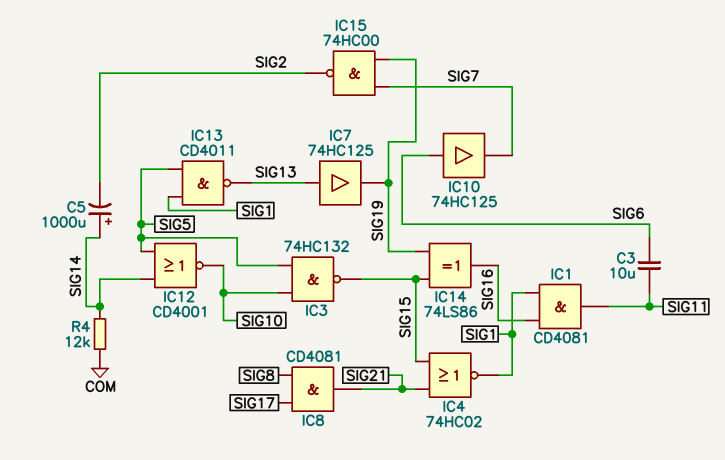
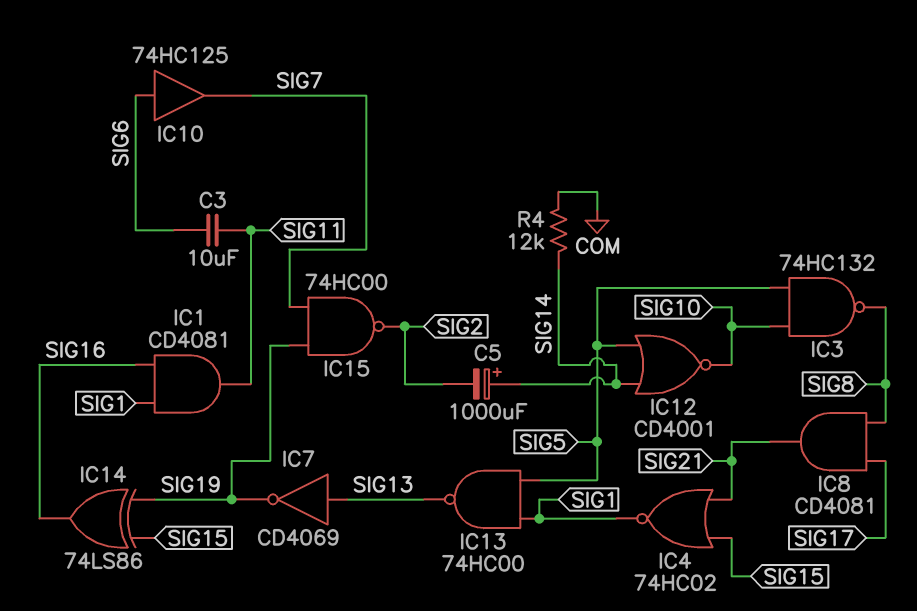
IC3: NAND 74HC132 (in SIG5, in SIG10, out SIG15) -> NAND 74HC132 (in SIG5, in SIG10, out SIG8)
IC7: buffer 74HC125 (in SIG13, out SIG19) -> NOT CD4069 (in SIG13, out SIG19)
IC13: NAND CD4011 (in SIG1, in SIG5, out SIG13) -> NAND 74HC00 (in SIG1, in SIG5, out SIG13)

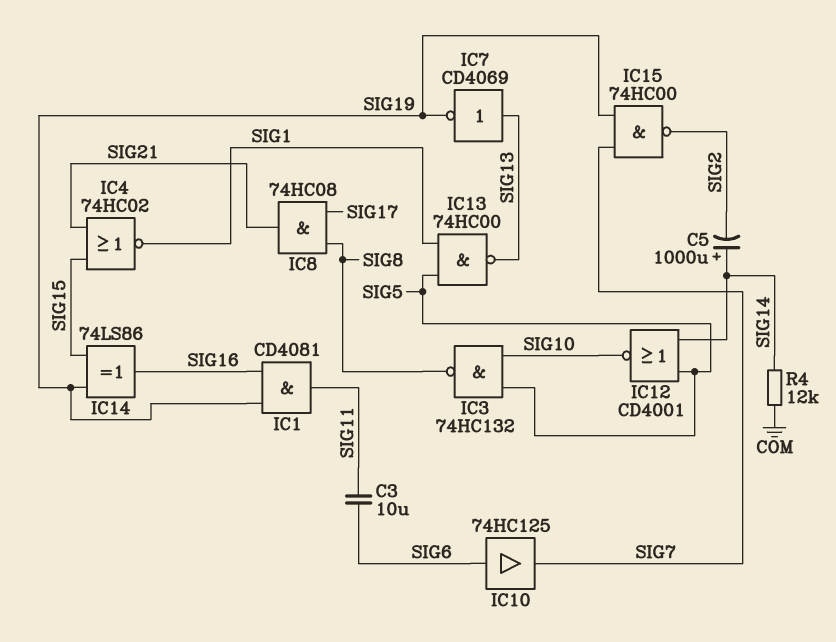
IC1: AND CD4081 (in SIG1, in SIG16, out SIG11) -> AND CD4081 (in SIG16, in SIG19, out SIG11)
IC8: AND CD4081 (in SIG8, in SIG17, out SIG21) -> AND 74HC08 (in SIG8, in SIG17, out SIG21)

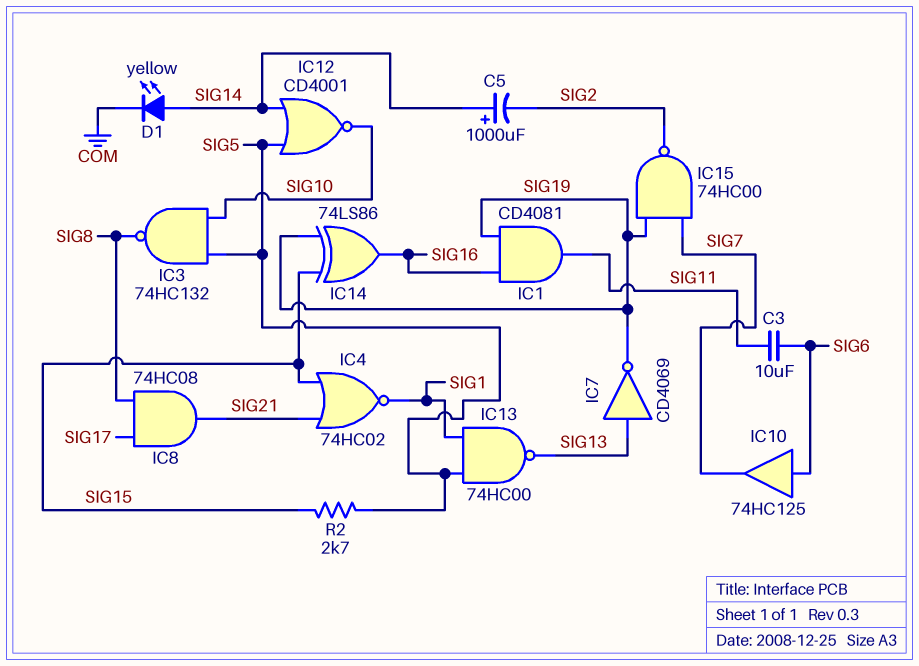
D1: none -> LED yellow (A SIG14, K COM)
R2: none -> 2.7k (SIG5, SIG15)
R4: 12k (COM, SIG14) -> none

